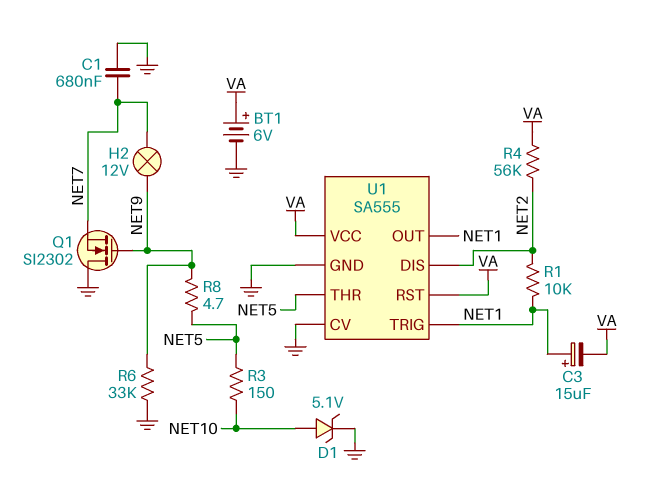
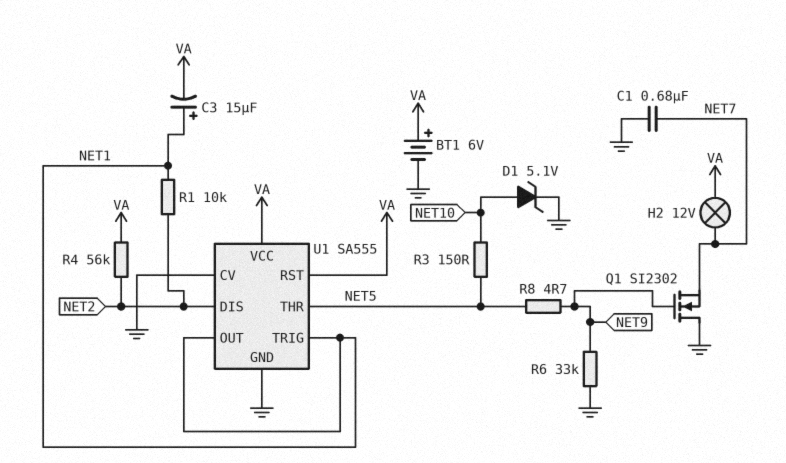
H2: lamp 12V (NET7, NET9) -> lamp 12V (NET7, VA)

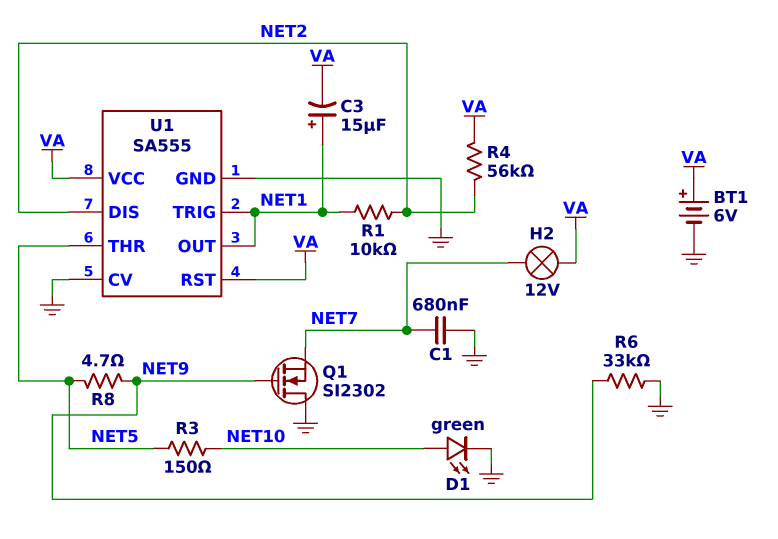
D1: zener 5.1V (A NET10, K GND) -> LED green (A NET10, K GND)

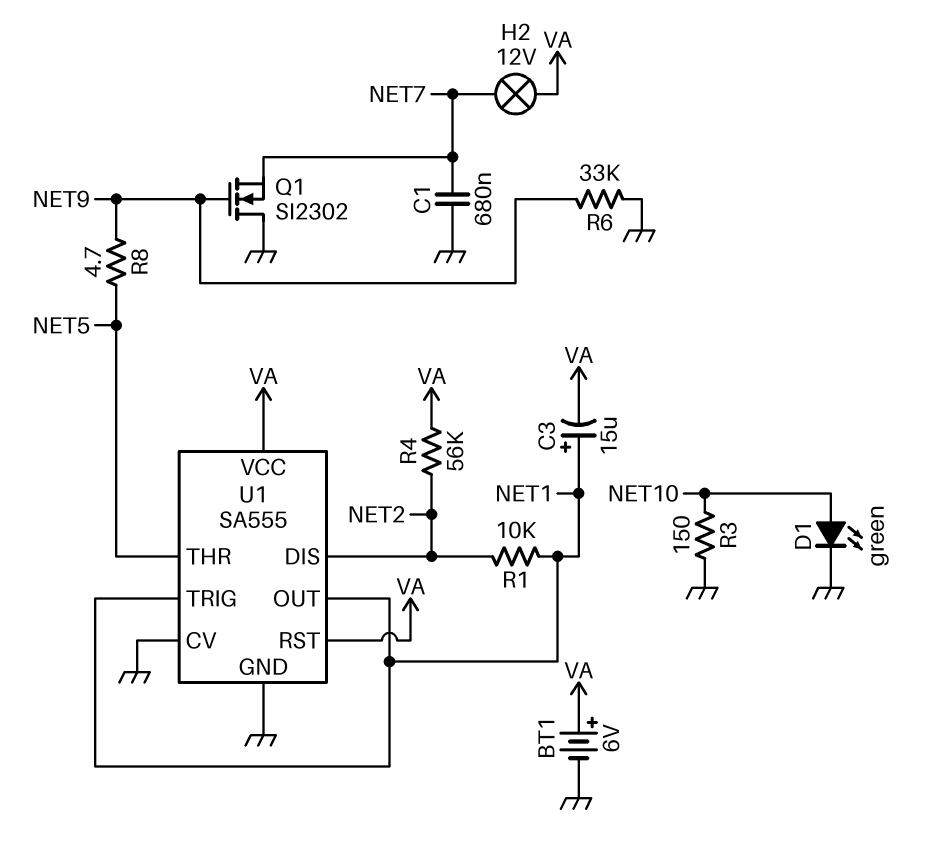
R3: 150 (NET5, NET10) -> 150 (GND, NET10)

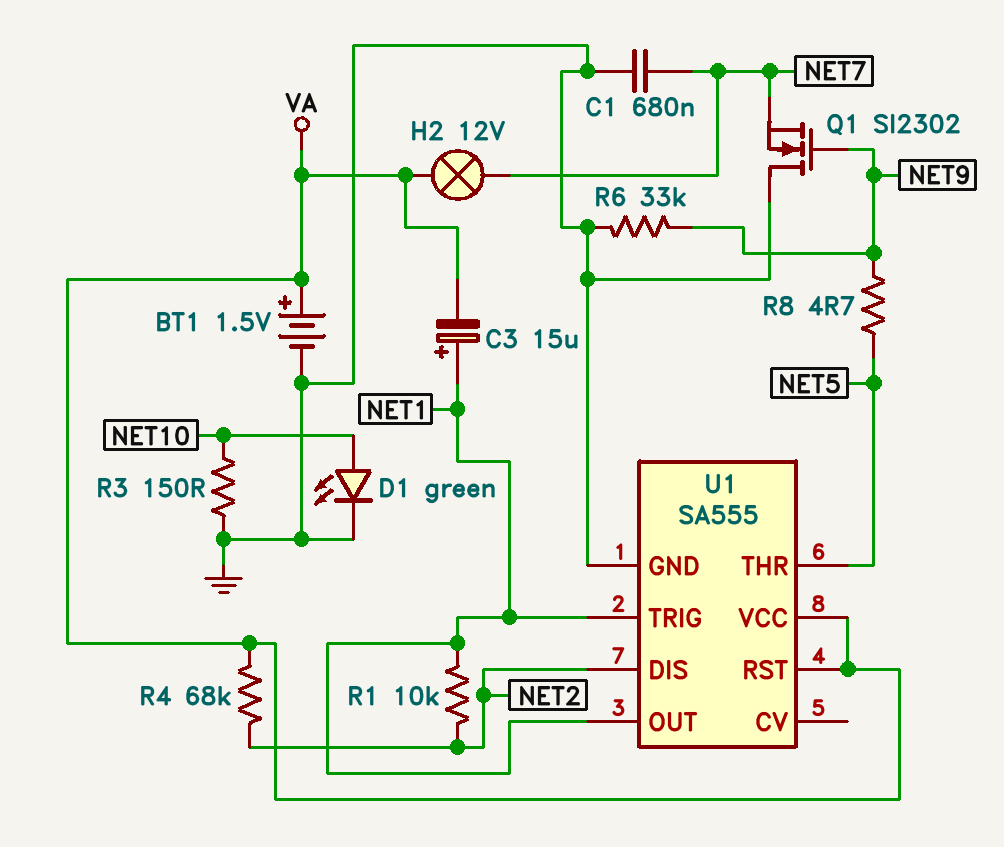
BT1: 6V (plus VA, minus GND) -> 1.5V (plus VA, minus GND)
R4: 56k (NET2, VA) -> 68k (NET2, VA)
U1 pin CV: GND -> none

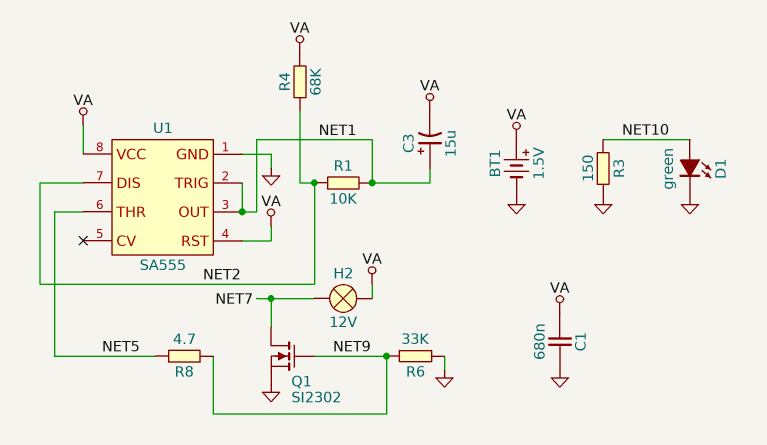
C1: 680nF (GND, NET7) -> 680nF (GND, VA)
Q1: NMOS SI2302 (G NET9, D GND, S NET7) -> NMOS SI2302 (G NET9, D NET7, S GND)

